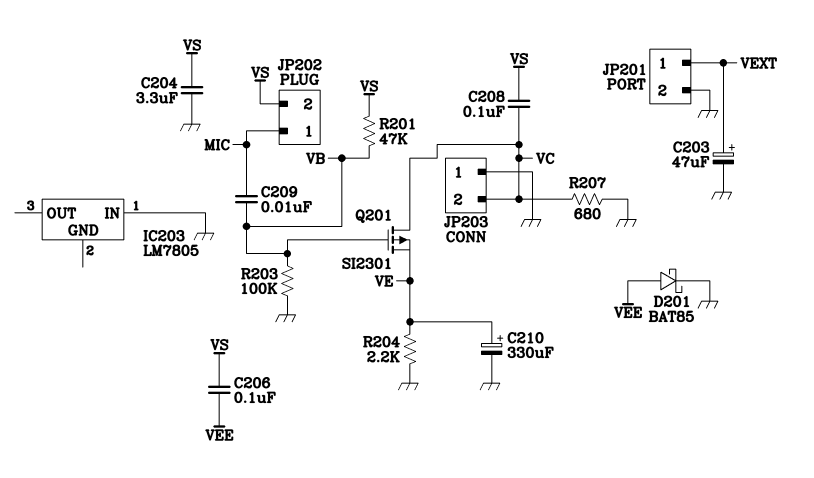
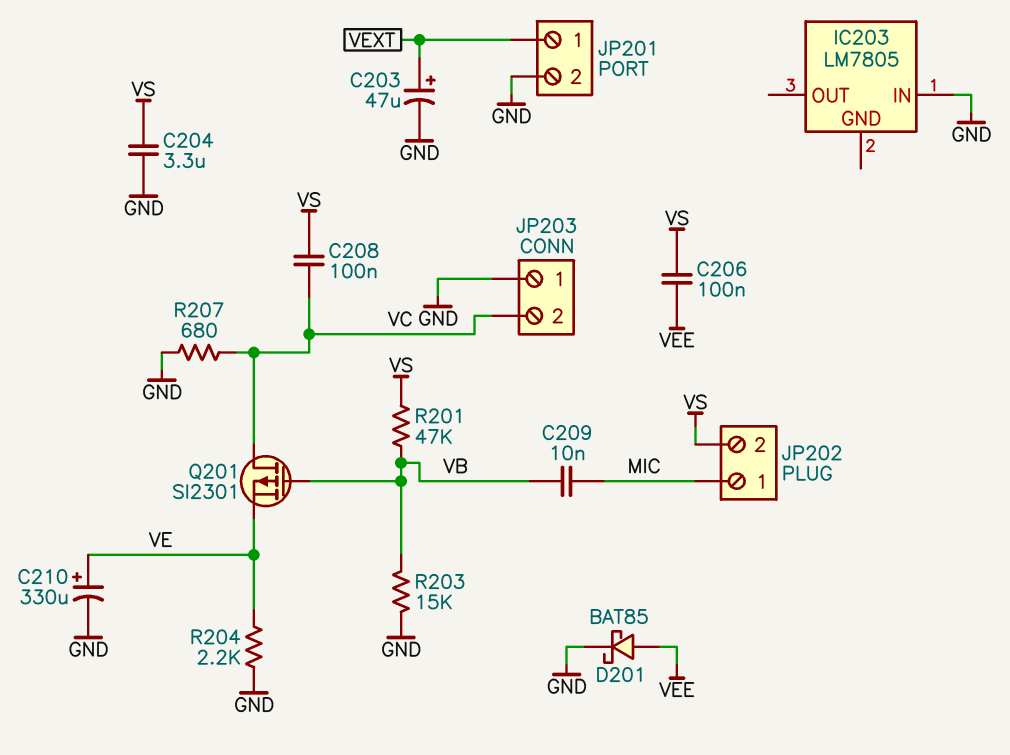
R203: 100k (GND, VB) -> 15k (GND, VB)

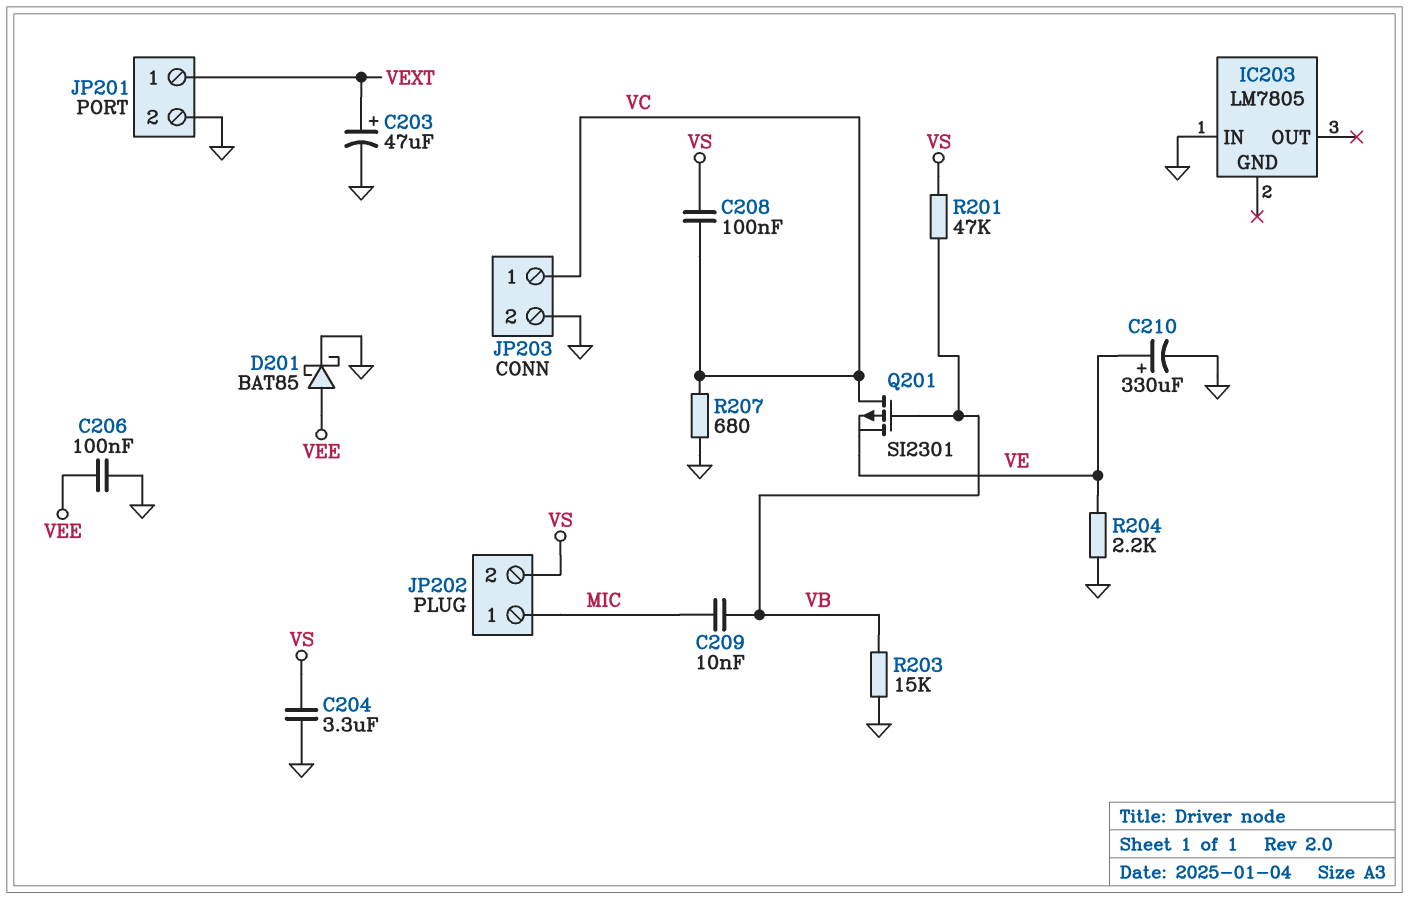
C206: 100nF (VEE, VS) -> 100nF (GND, VEE)
JP203 pin 1: GND -> VC
JP203 pin 2: VC -> GND

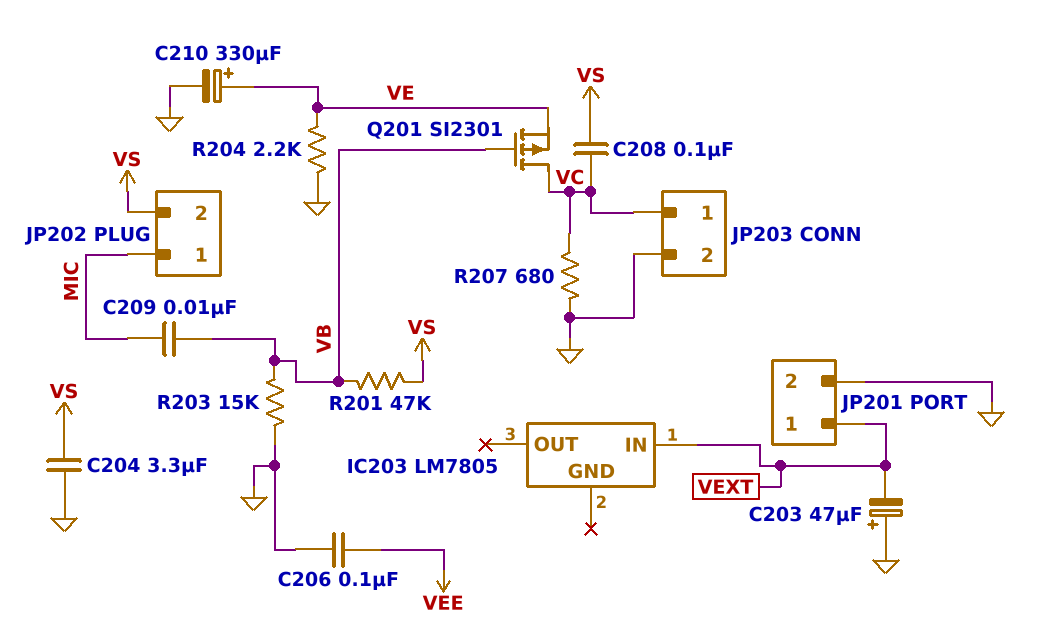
C203: 47uF (plus VEXT, minus GND) -> 47uF (plus GND, minus VEXT)
D201: schottky BAT85 (A VEE, K GND) -> none
IC203 pin IN: GND -> VEXT

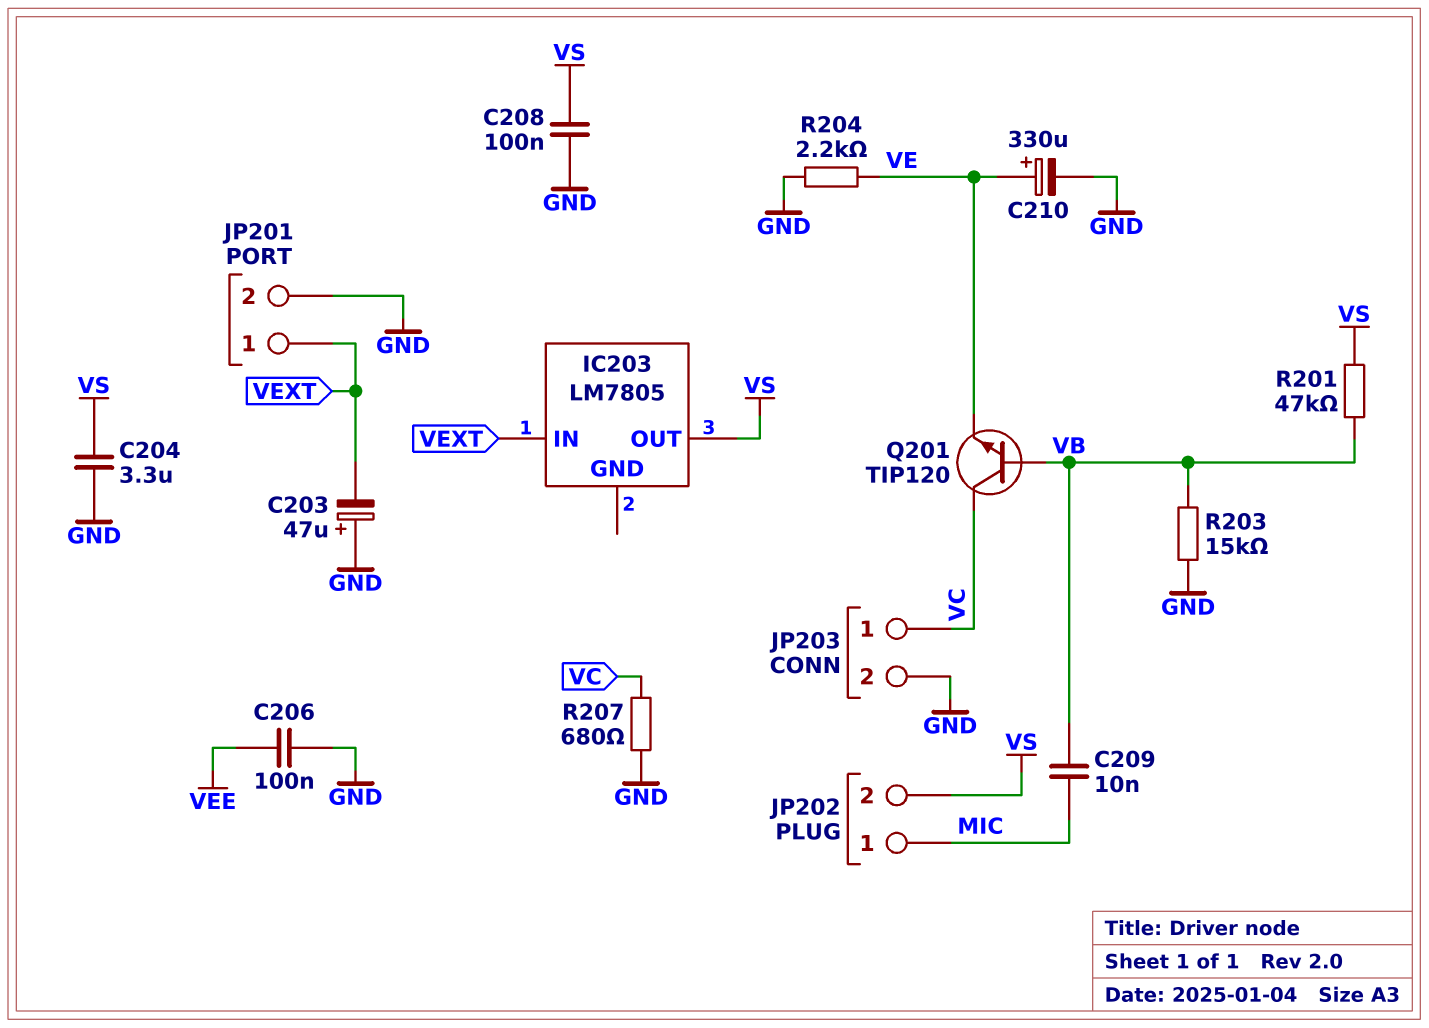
C208: 100nF (VC, VS) -> 100nF (GND, VS)
IC203 pin OUT: none -> VS
Q201: PMOS SI2301 (G VB, D VC, S VE) -> NPN TIP120 (B VB, C VC, E VE)

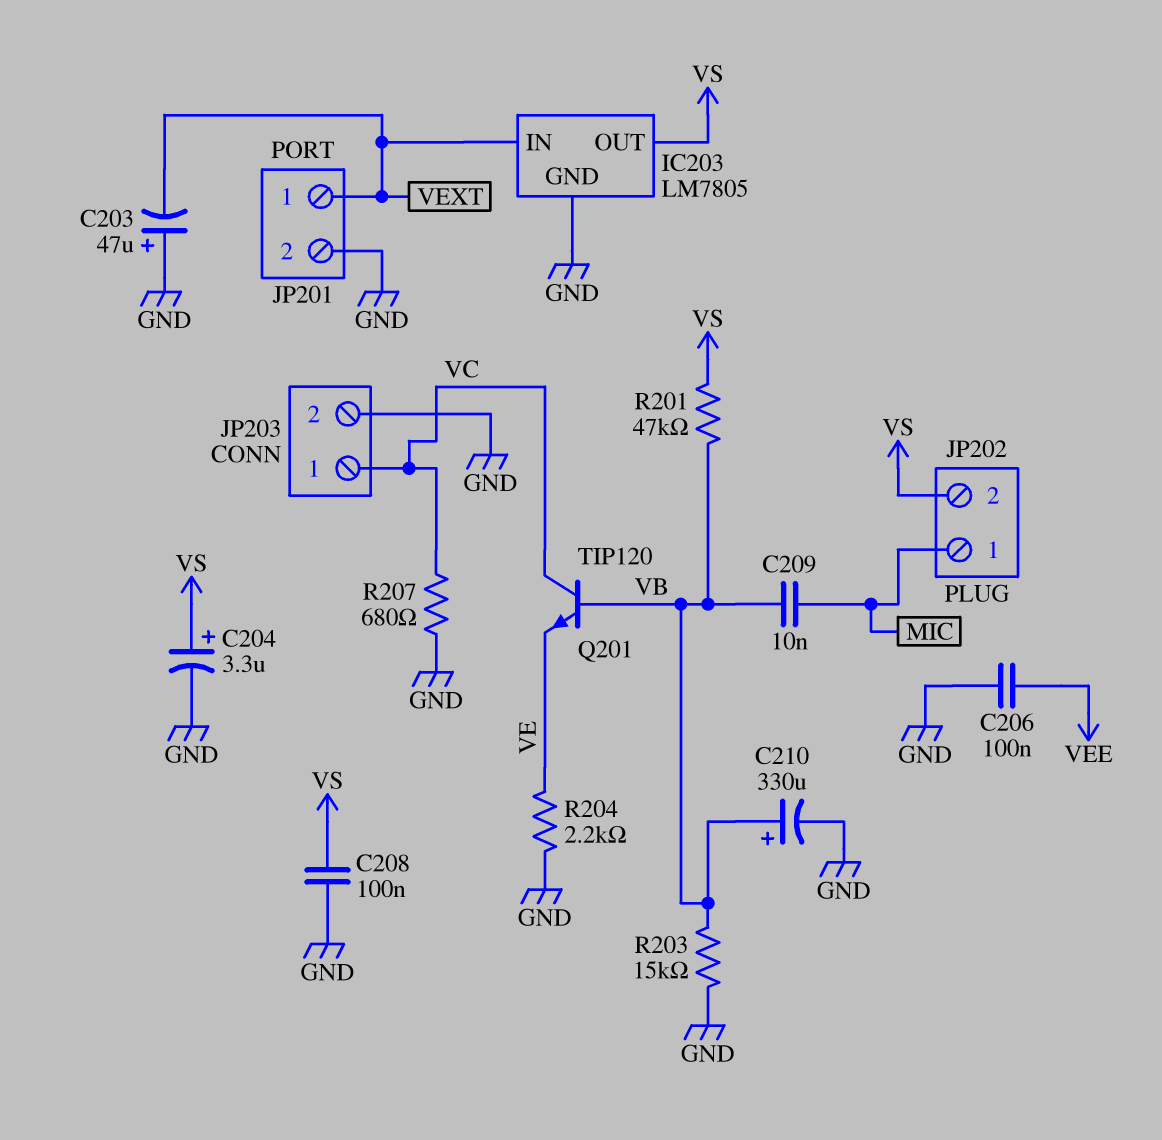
C204: 3.3uF (GND, VS) -> 3.3uF (plus VS, minus GND)
C210: 330uF (plus VE, minus GND) -> 330uF (plus VB, minus GND)
IC203 pin GND: none -> GND

